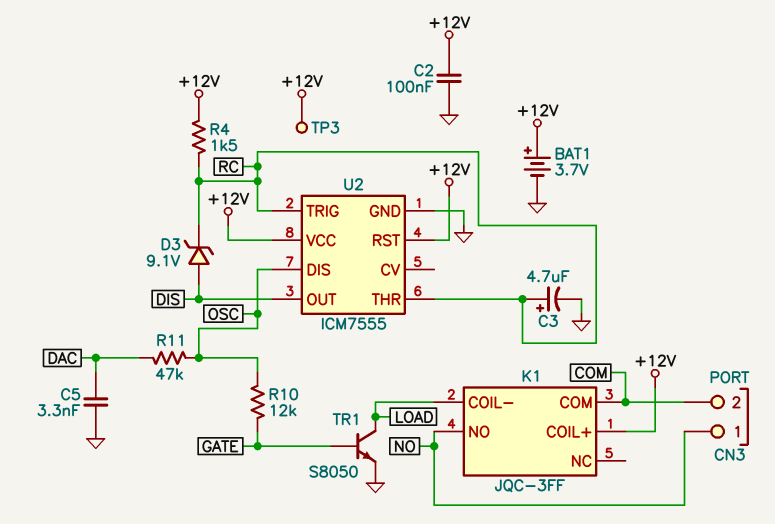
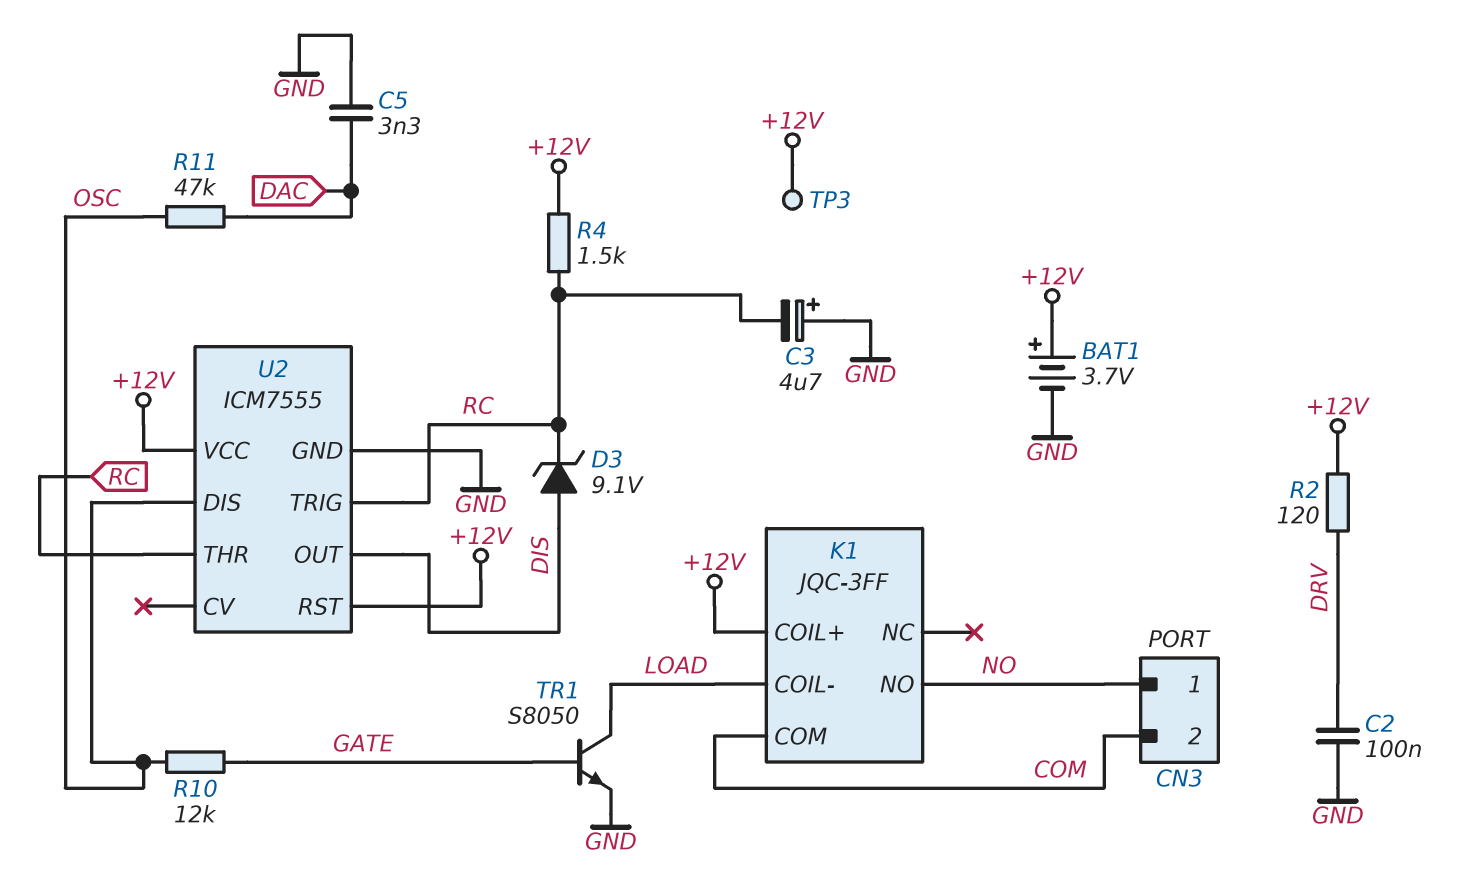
C2: 100nF (+12V, GND) -> 100nF (DRV, GND)
C3: 4.7uF (plus RC, minus GND) -> 4.7uF (plus GND, minus RC)
R2: none -> 120 (+12V, DRV)

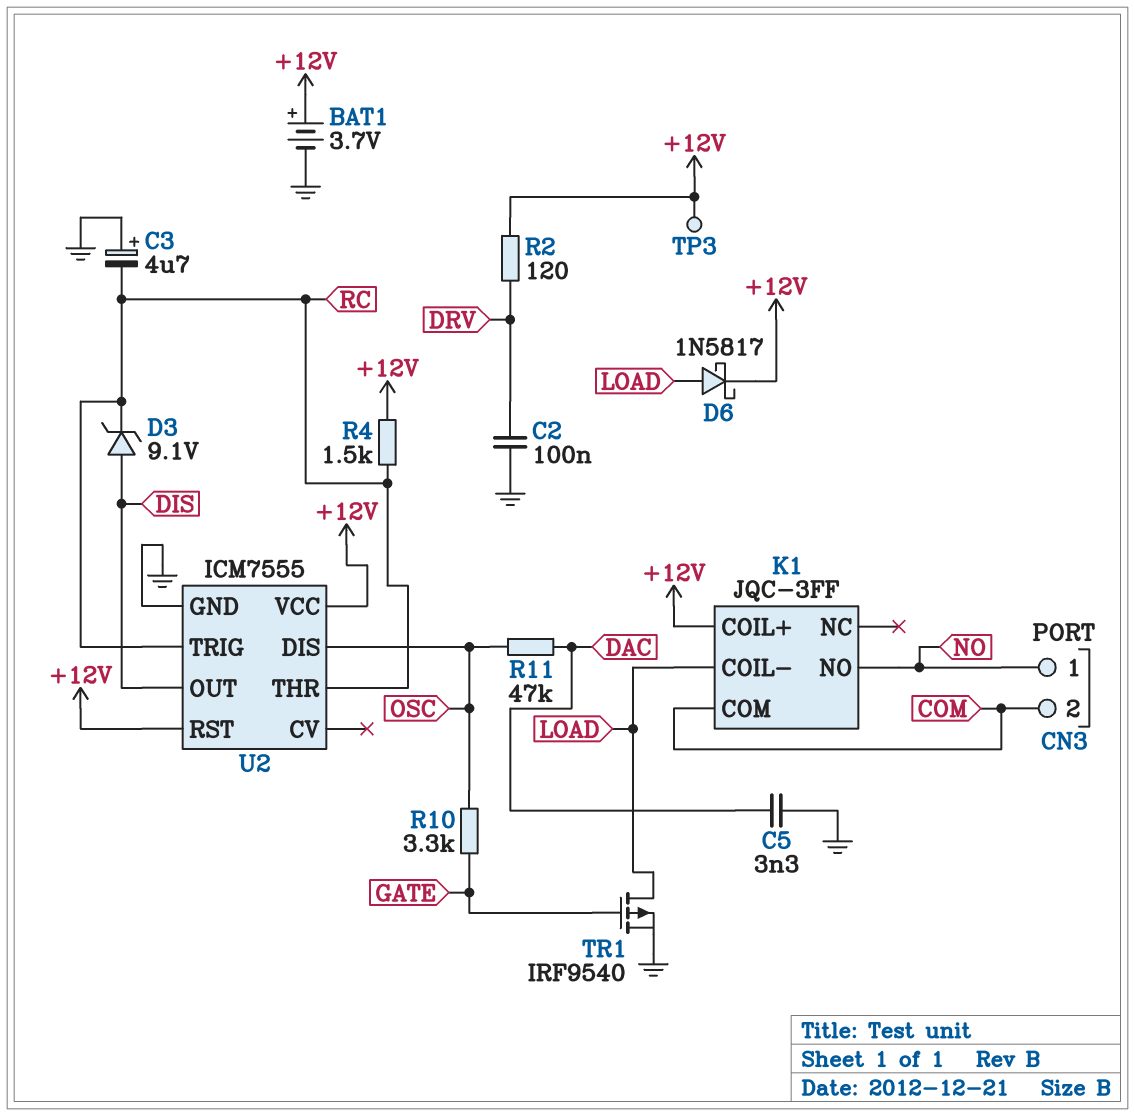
D6: none -> schottky 1N5817 (A LOAD, K +12V)
R10: 12k (GATE, OSC) -> 3.3k (GATE, OSC)
TR1: NPN S8050 (B GATE, C LOAD, E GND) -> PMOS IRF9540 (G GATE, D LOAD, S GND)

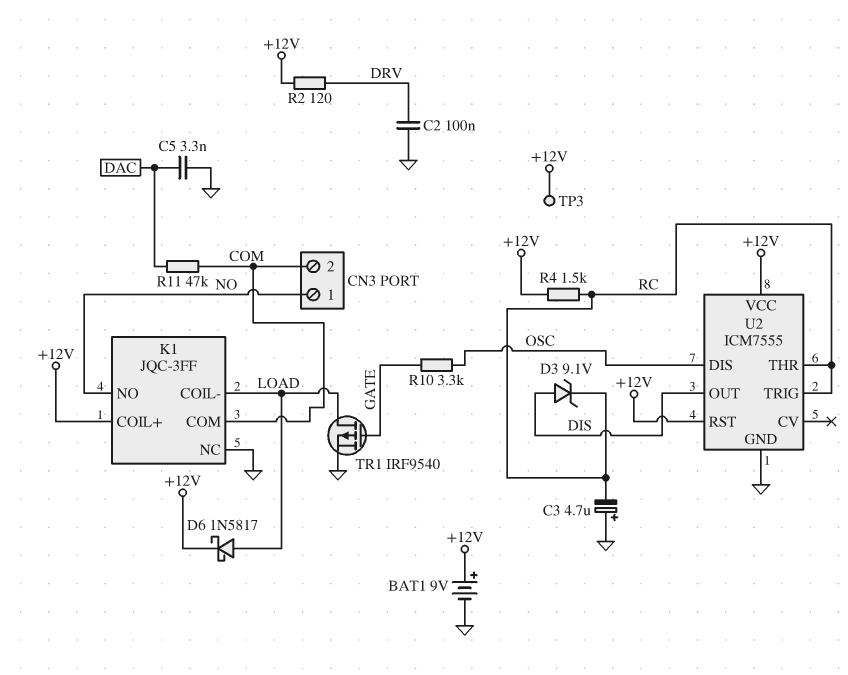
BAT1: 3.7V (plus +12V, minus GND) -> 9V (plus +12V, minus GND)
K1 pin NC: none -> GND
R11: 47k (DAC, OSC) -> 47k (COM, DAC)

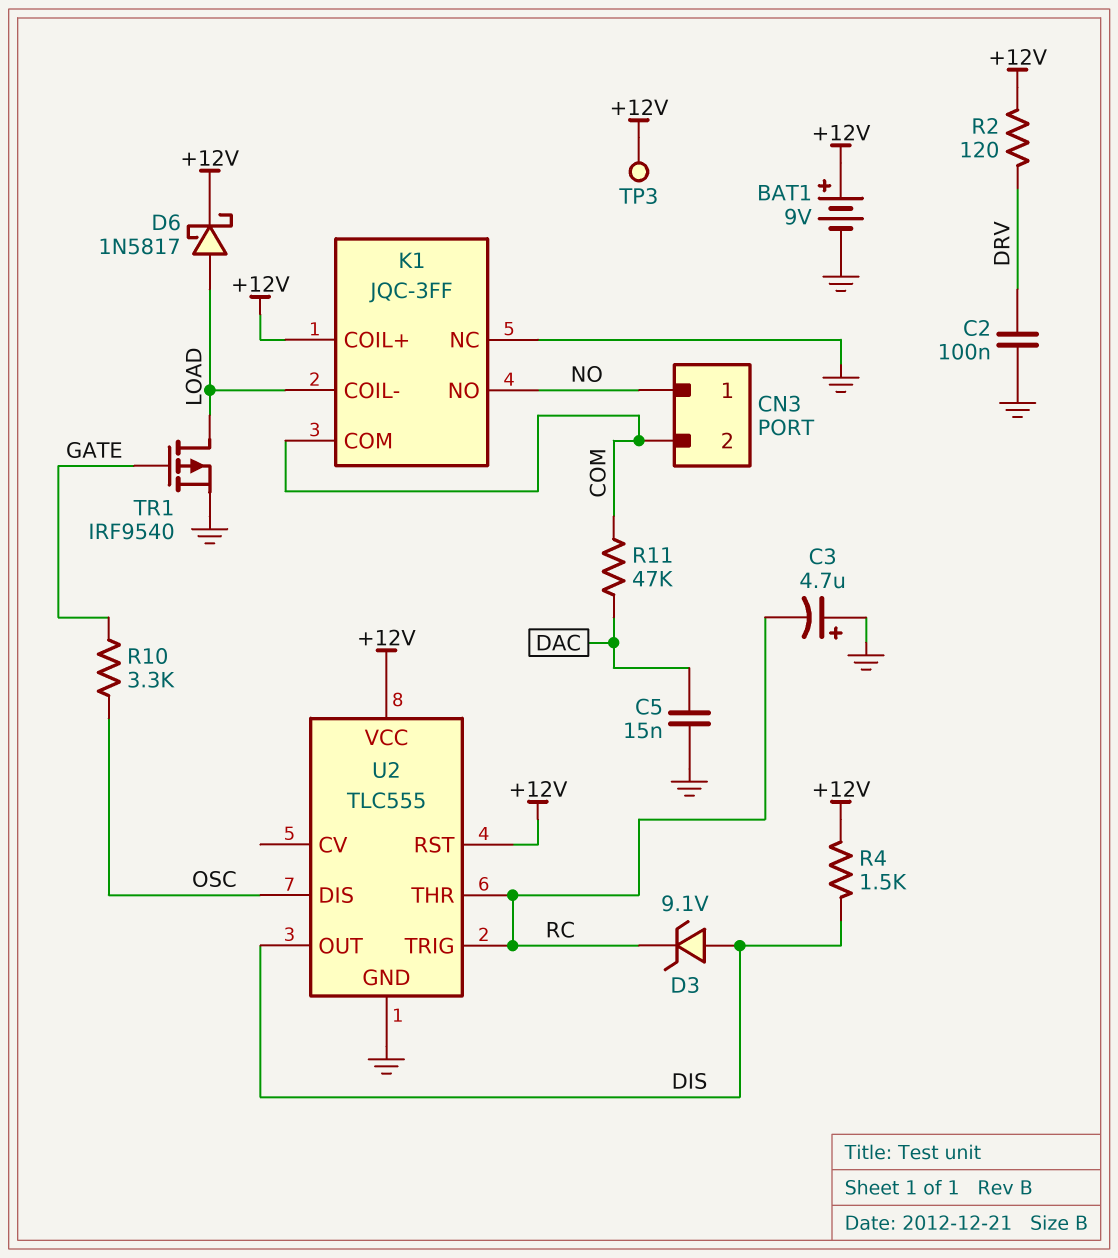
C5: 3.3nF (DAC, GND) -> 15nF (DAC, GND)
R4: 1.5k (+12V, RC) -> 1.5k (+12V, DIS)
U2: ICM7555 -> TLC555

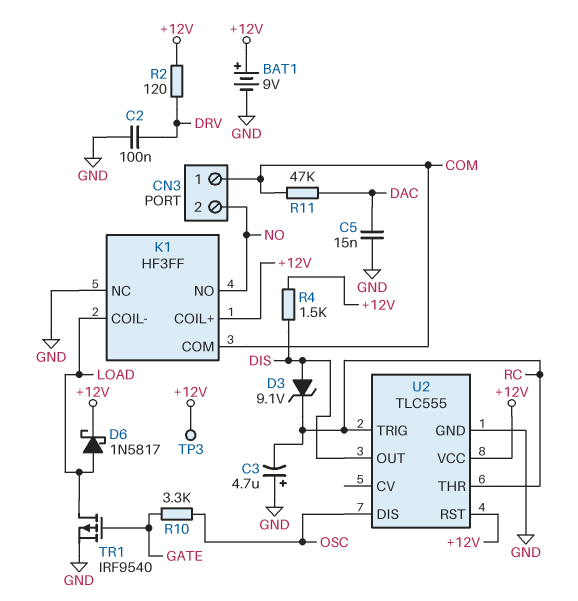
CN3 pin 1: NO -> COM
CN3 pin 2: COM -> NO
K1: JQC-3FF -> HF3FF

